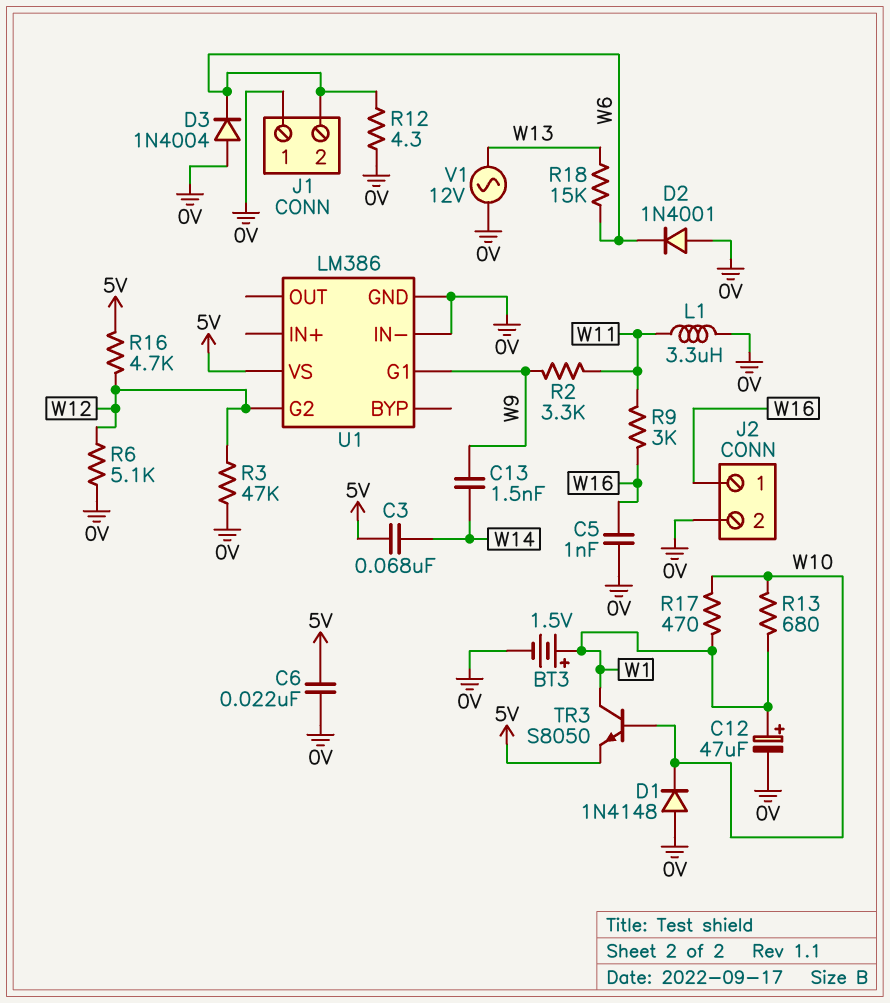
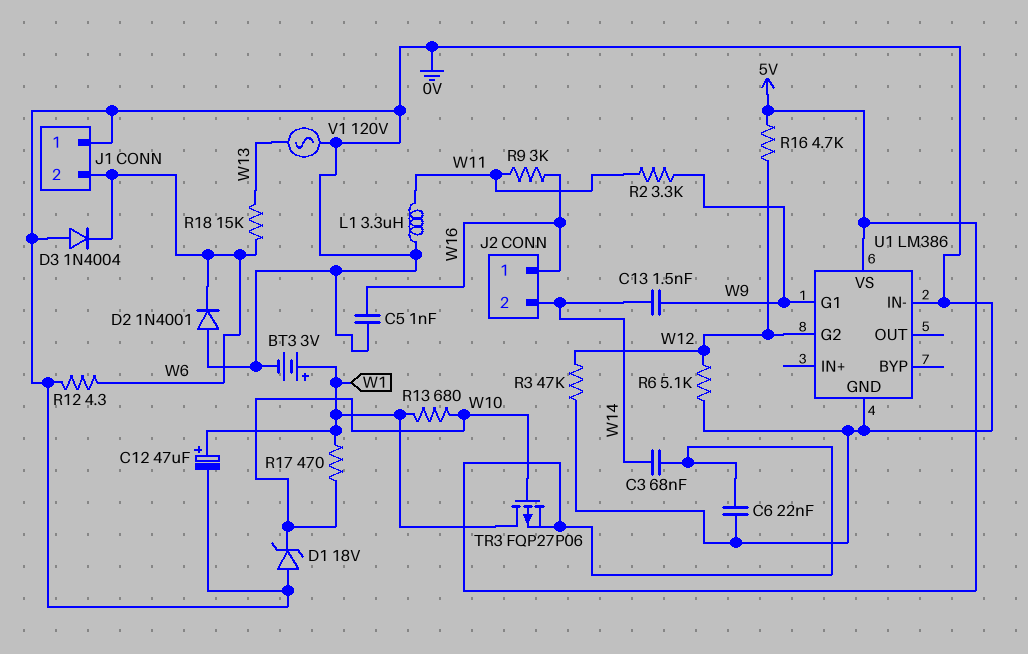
BT3: 1.5V (plus W1, minus 0V) -> 3V (plus W1, minus 0V)
D1: diode 1N4148 (A 0V, K W10) -> zener 18V (A 0V, K W10)
J2 pin 2: 0V -> W14
TR3: NPN S8050 (B W10, C W1, E 5V) -> PMOS FQP27P06 (G W10, D W1, S 5V)
V1: AC 12V (0V, W13) -> AC 120V (0V, W13)

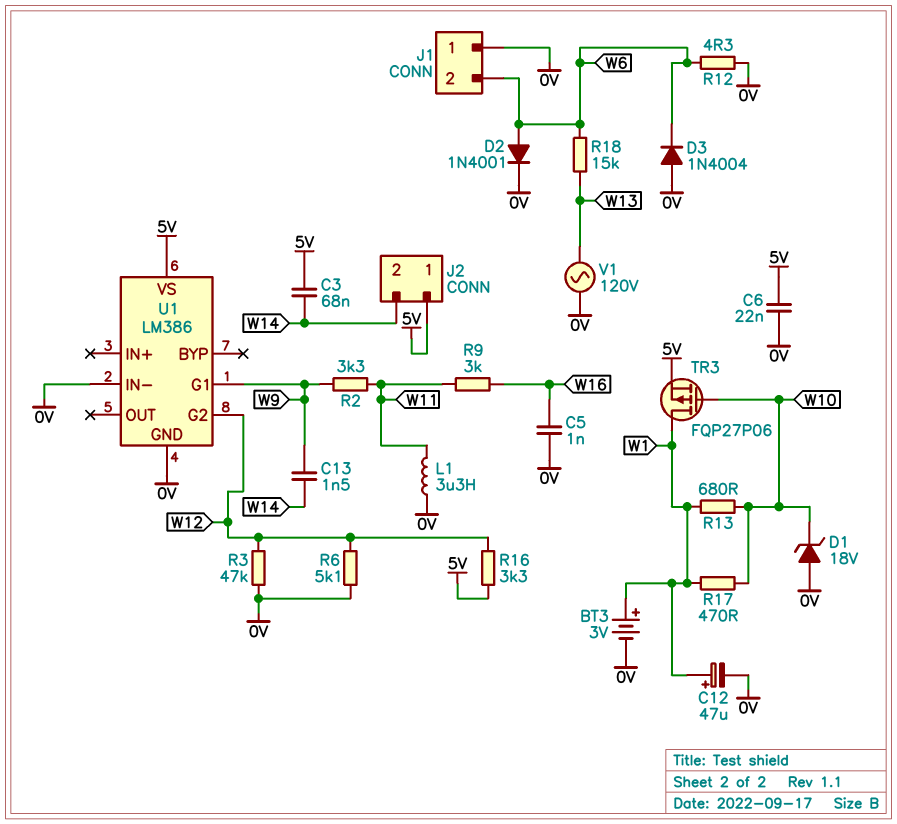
D2: diode 1N4001 (A 0V, K W6) -> diode 1N4001 (A W6, K 0V)
J2 pin 1: W16 -> 5V
R16: 4.7k (5V, W12) -> 3.3k (5V, W12)

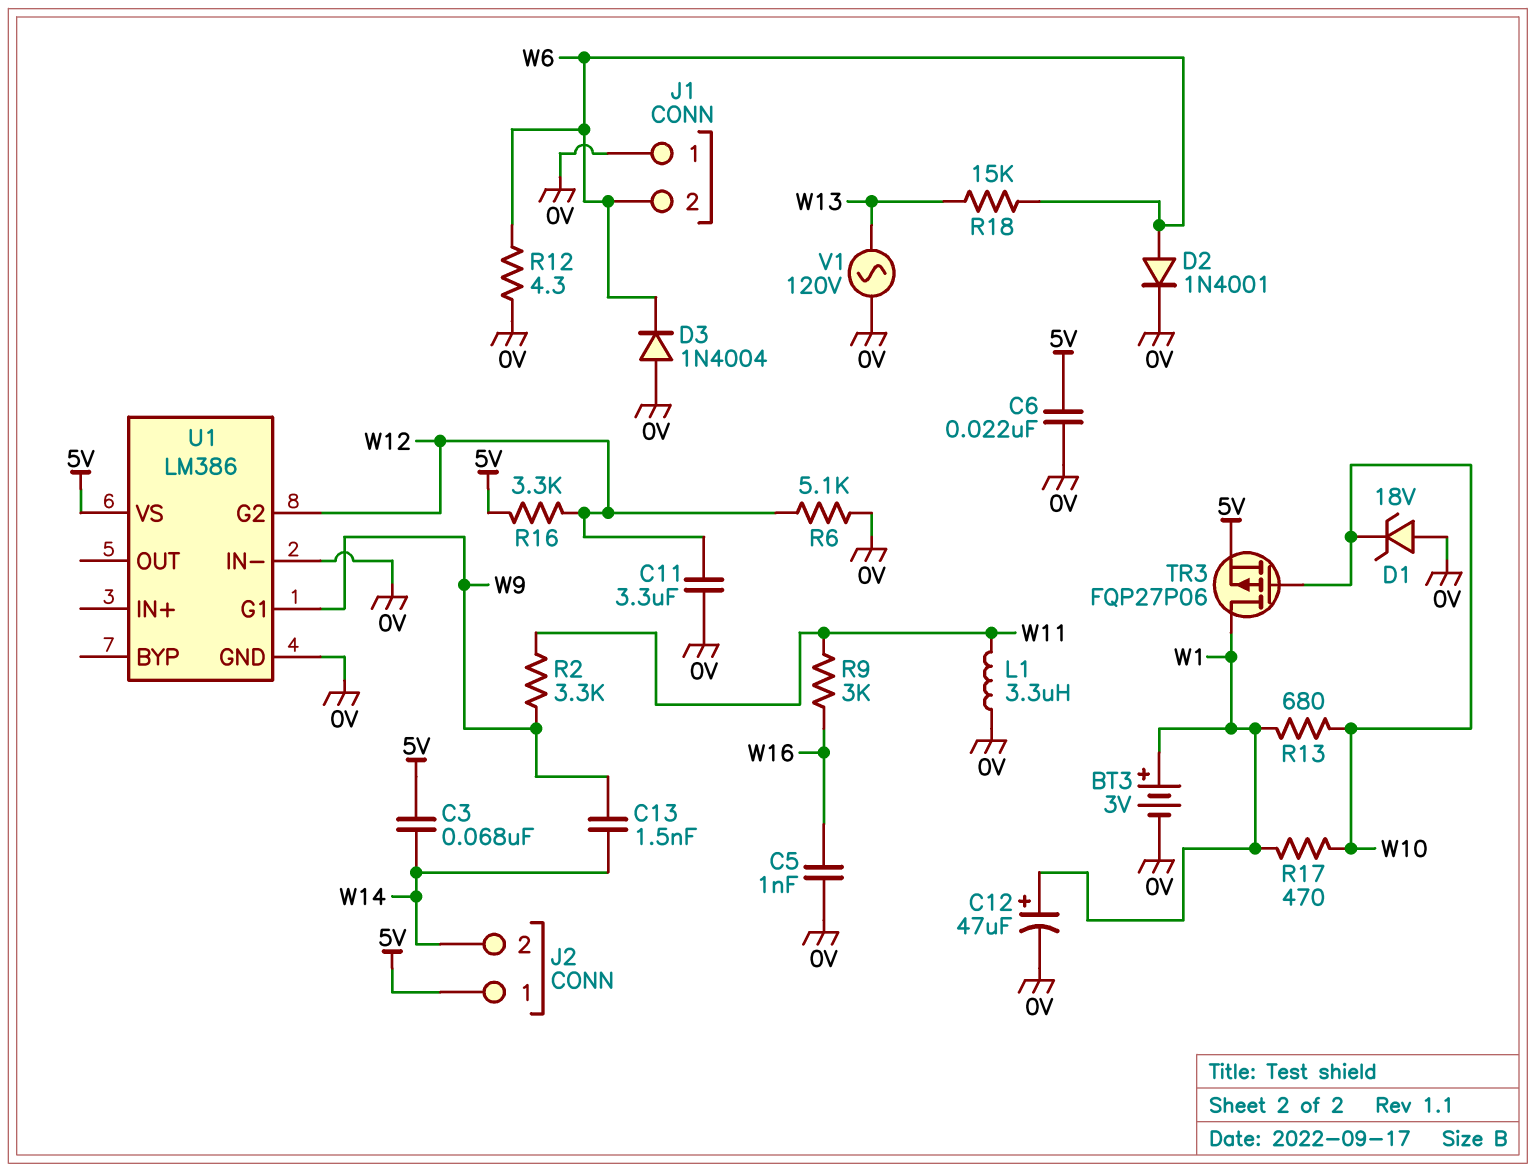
C11: none -> 3.3uF (0V, W12)
R3: 47k (0V, W12) -> none

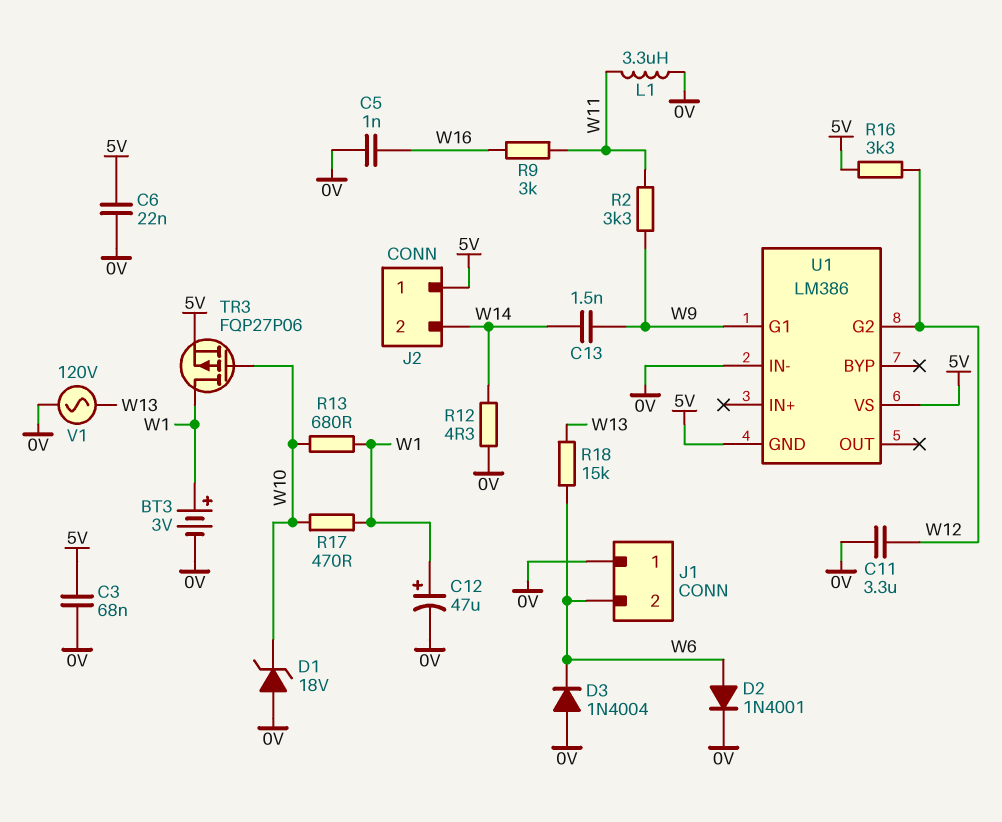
C3: 68nF (5V, W14) -> 68nF (0V, 5V)
R6: 5.1k (0V, W12) -> none
R12: 4.3 (0V, W6) -> 4.3 (0V, W14)
U1 pin GND: 0V -> 5V

